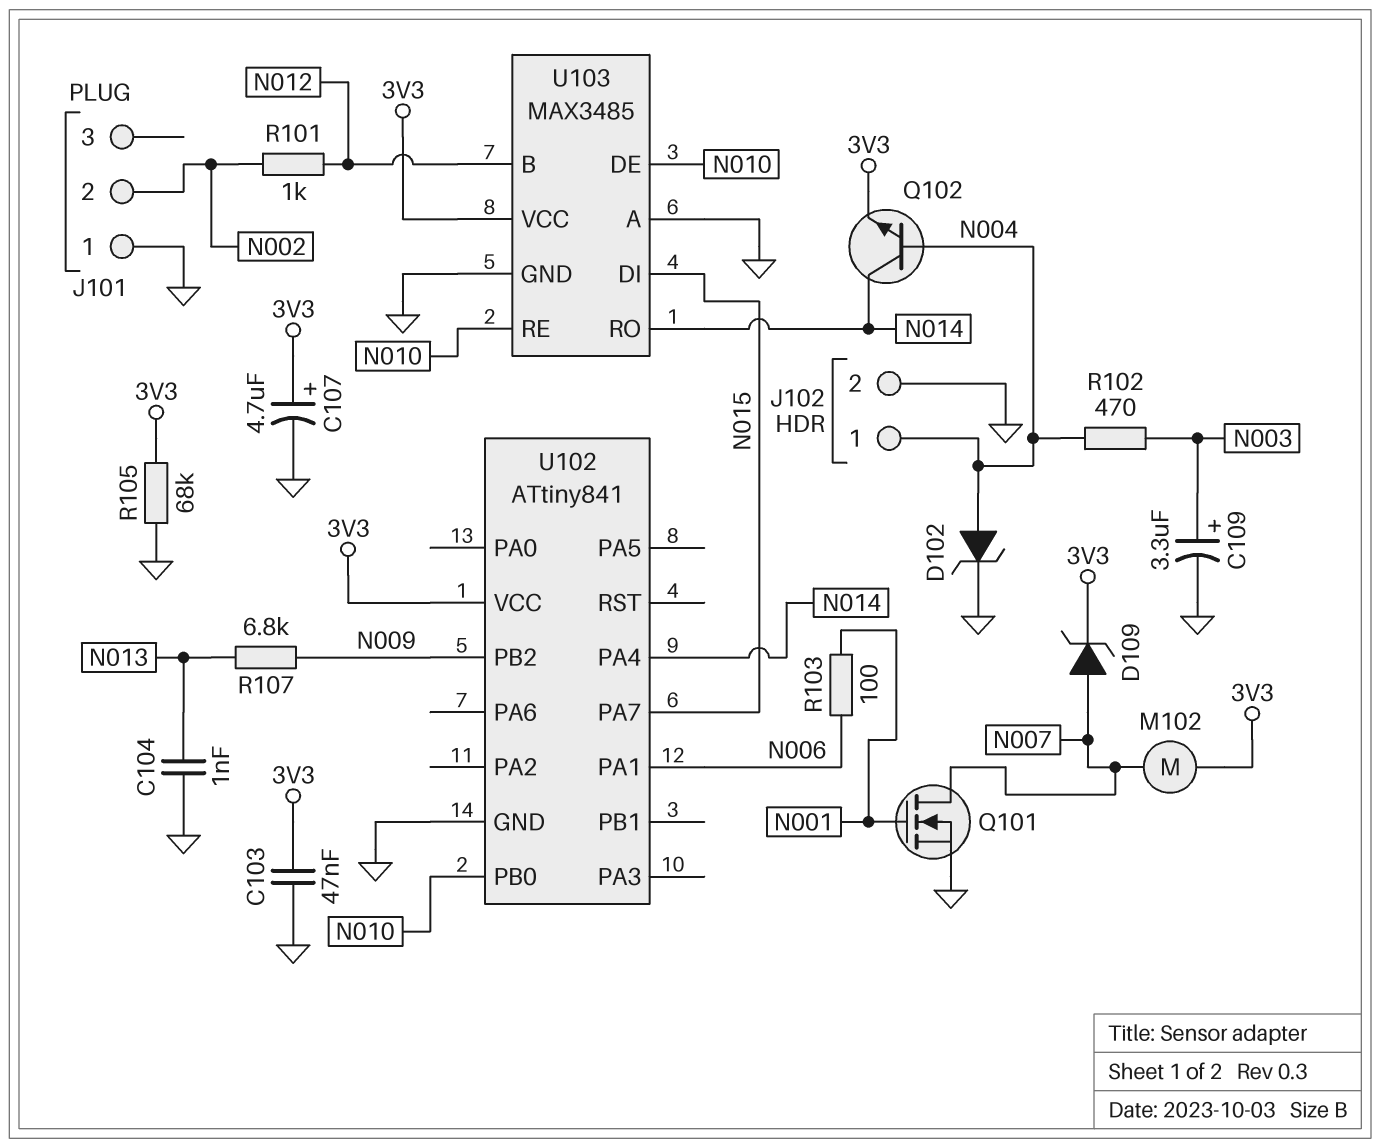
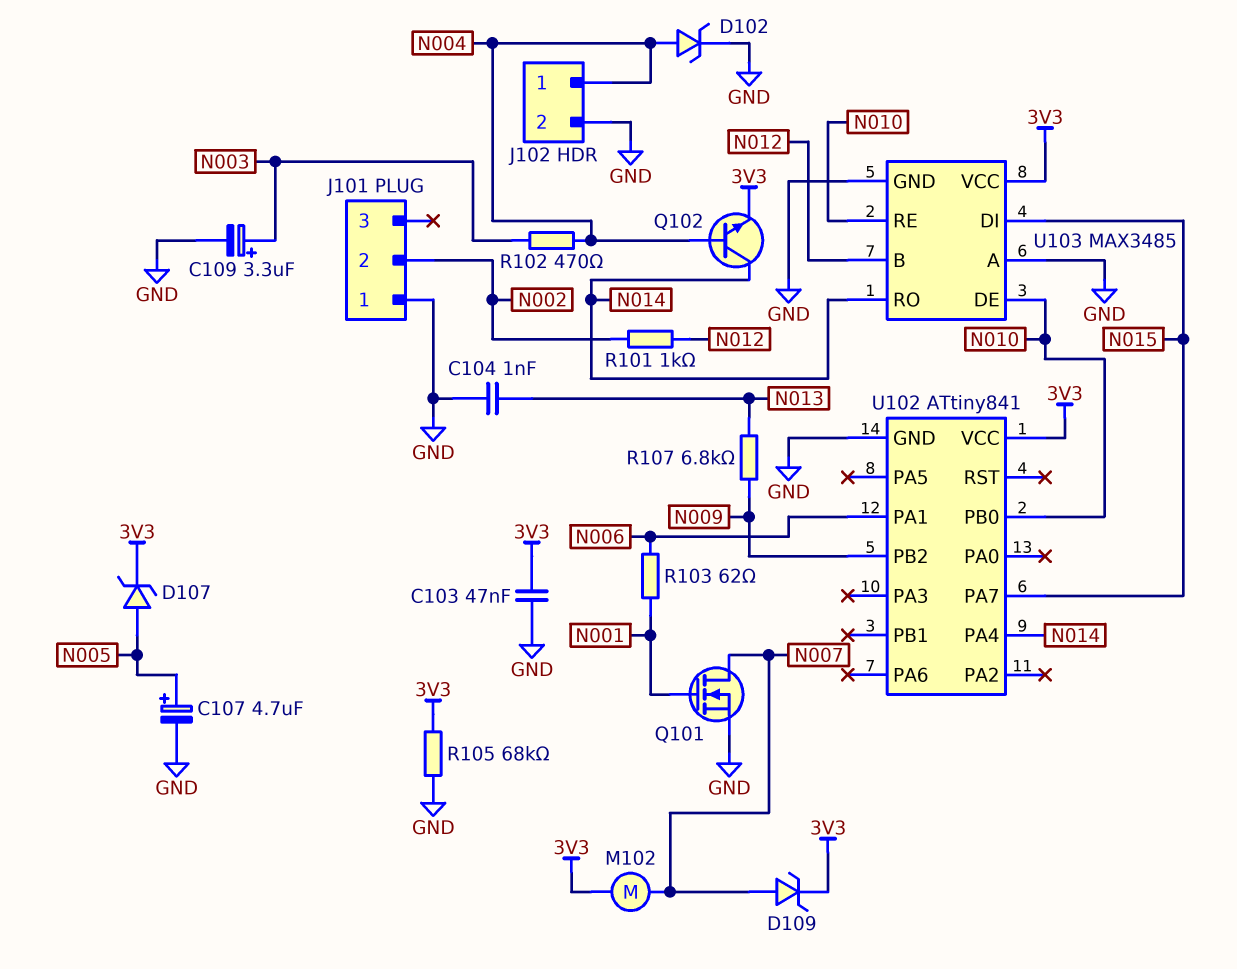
C107: 4.7uF (plus 3V3, minus GND) -> 4.7uF (plus N005, minus GND)
D107: none -> zener (A N005, K 3V3)
R103: 100 (N001, N006) -> 62 (N001, N006)

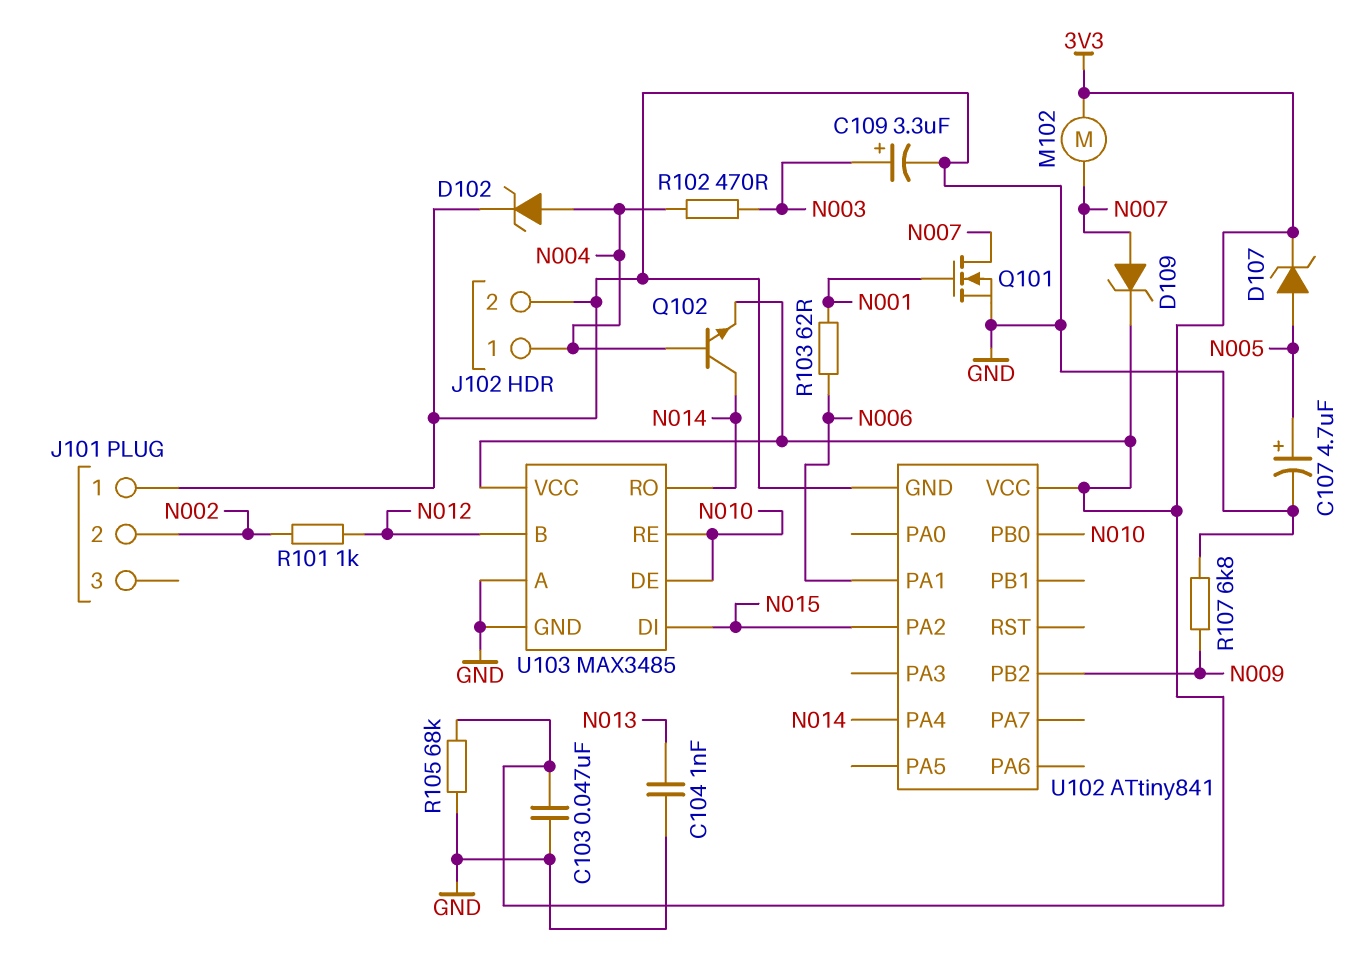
R107: 6.8k (N009, N013) -> 6.8k (GND, N009)
U102 pin PA2: none -> N015
U102 pin PA7: N015 -> none

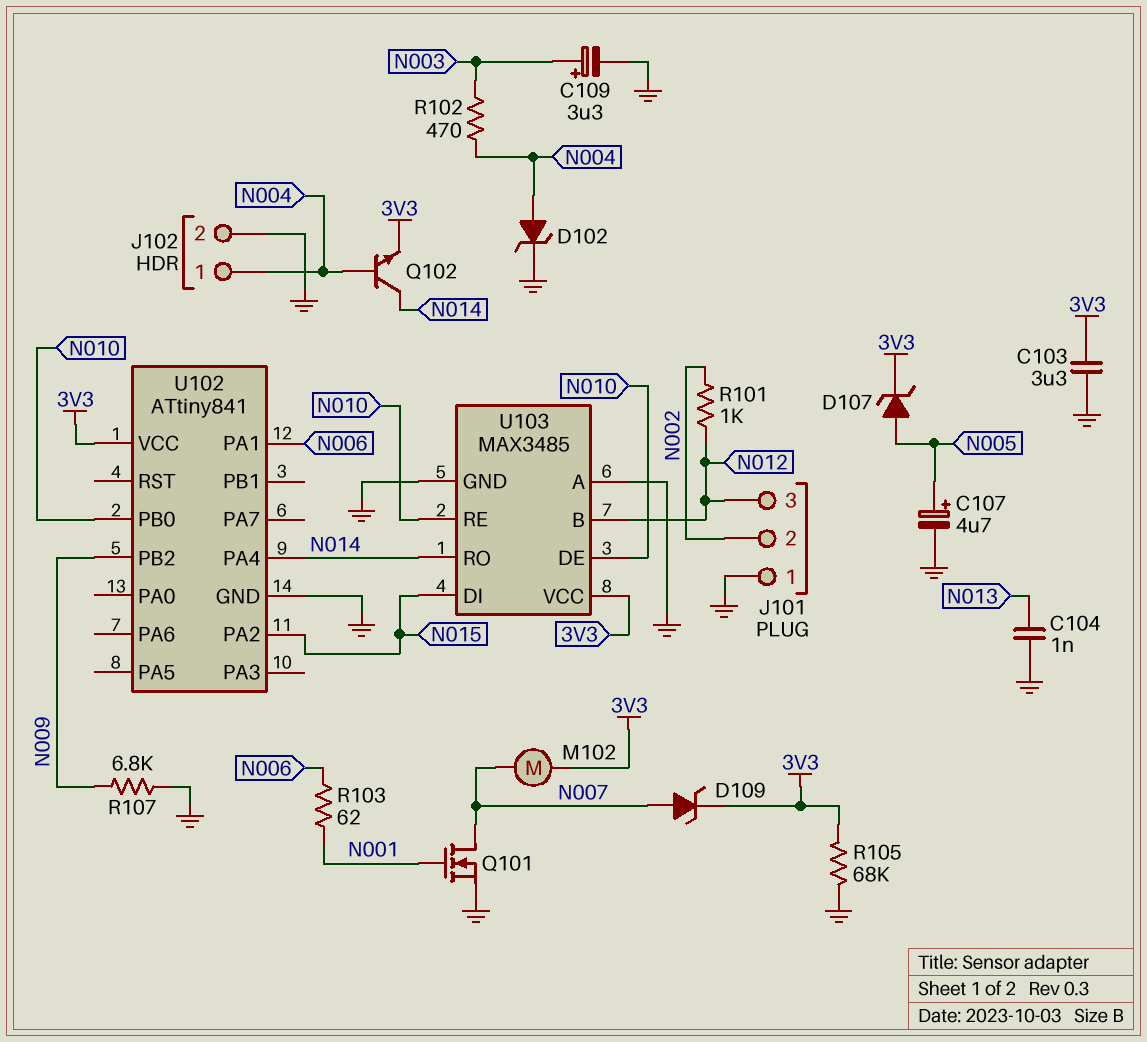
C103: 47nF (3V3, GND) -> 3.3uF (3V3, GND)
J101 pin 3: none -> N012

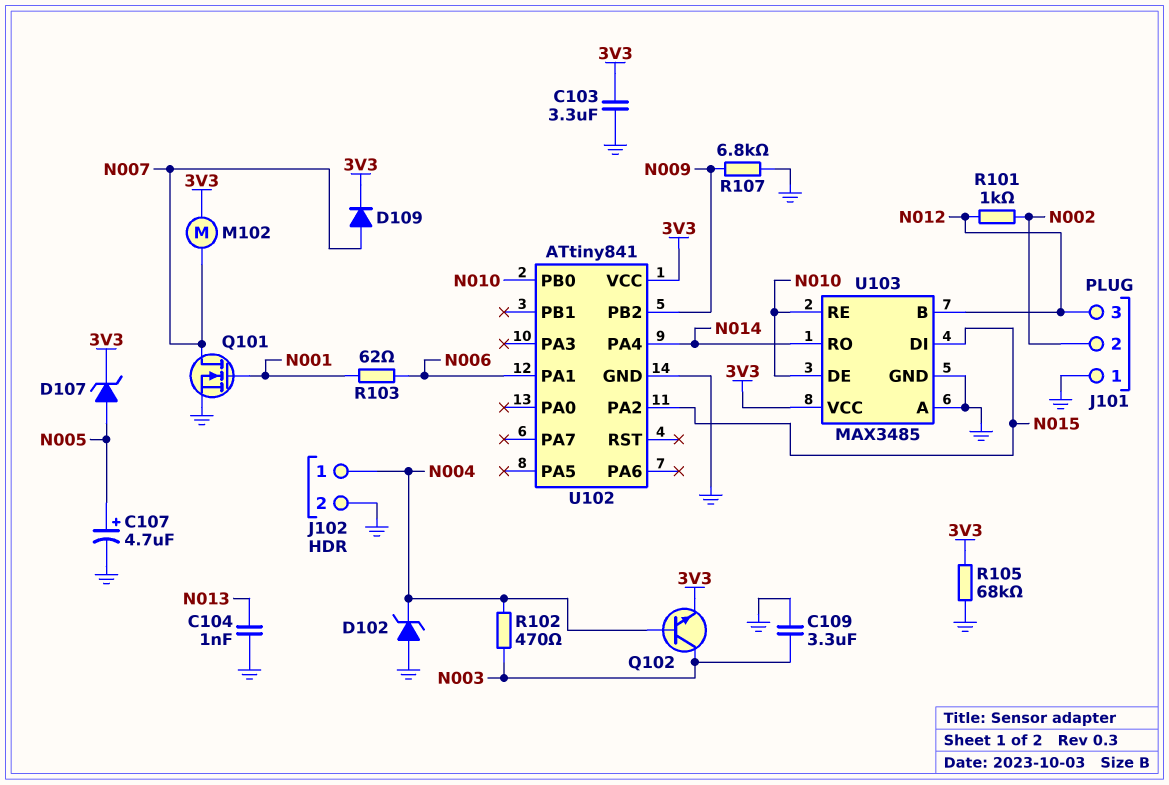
C109: 3.3uF (plus N003, minus GND) -> 3.3uF (GND, N003)
D102: zener (A N004, K GND) -> zener (A GND, K N004)
D109: zener (A N007, K 3V3) -> diode (A N007, K 3V3)
Q102: NPN (B N004, C N014, E 3V3) -> NPN (B N004, C N003, E 3V3)

